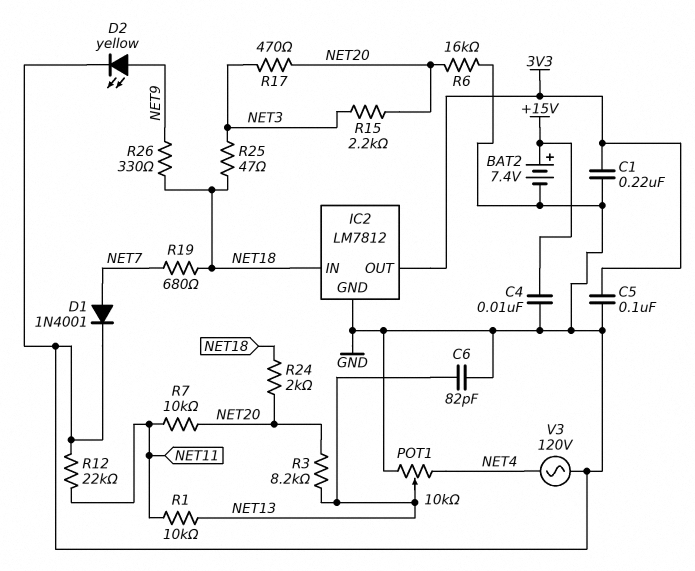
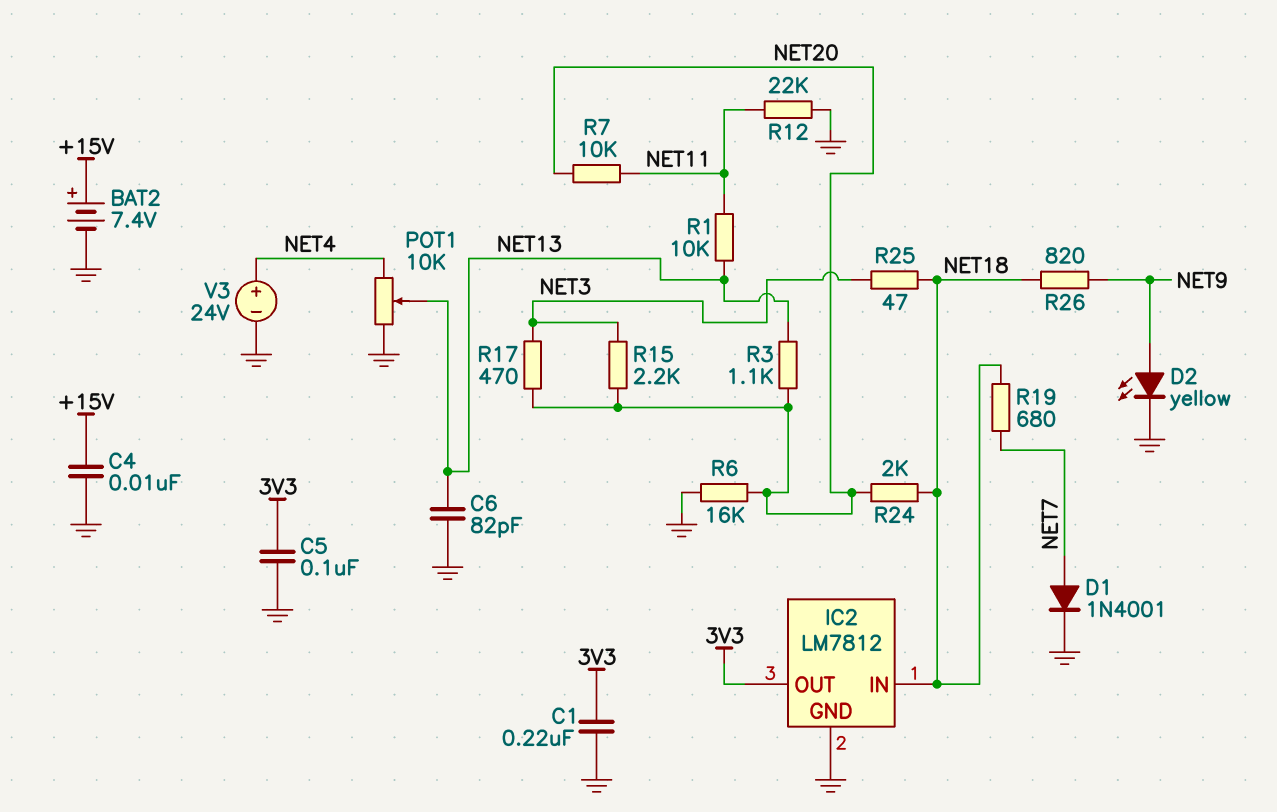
R3: 8.2k (NET13, NET20) -> 1.1k (NET13, NET20)
R26: 330 (NET9, NET18) -> 820 (NET9, NET18)
V3: AC 120V (GND, NET4) -> 24V (plus NET4, minus GND)

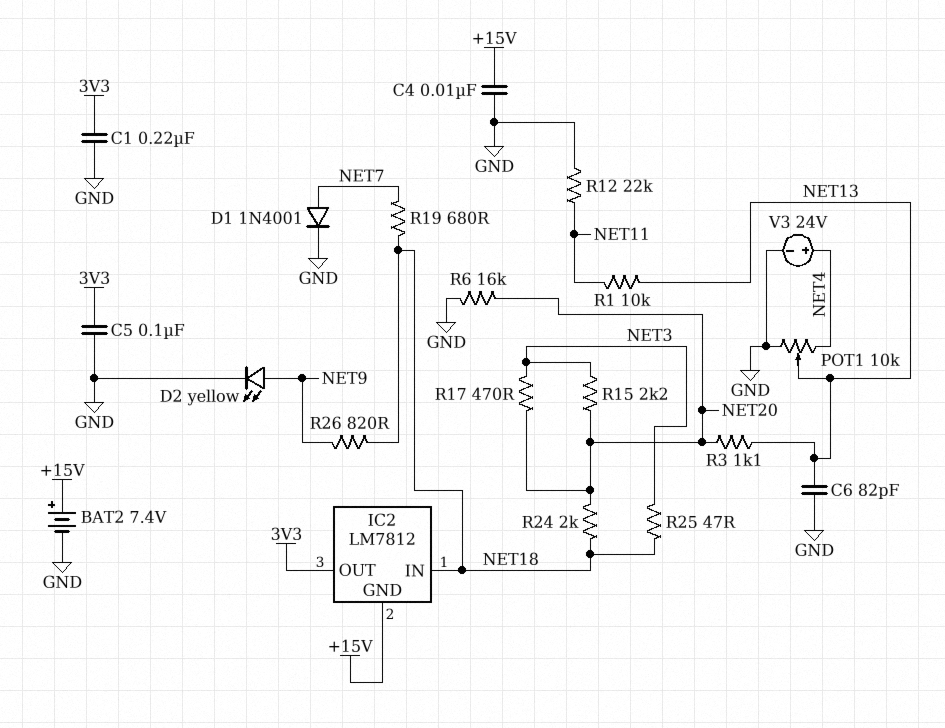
IC2 pin GND: GND -> +15V
R7: 10k (NET11, NET20) -> none

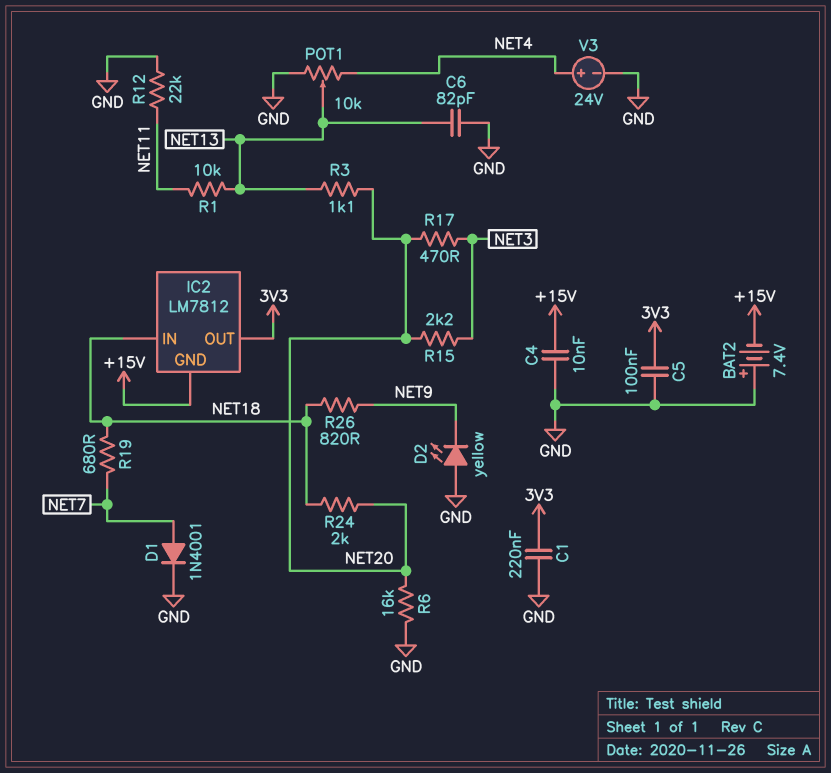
BAT2: 7.4V (plus +15V, minus GND) -> 7.4V (plus GND, minus +15V)
D2: LED yellow (A NET9, K GND) -> LED yellow (A GND, K NET9)
R25: 47 (NET3, NET18) -> none

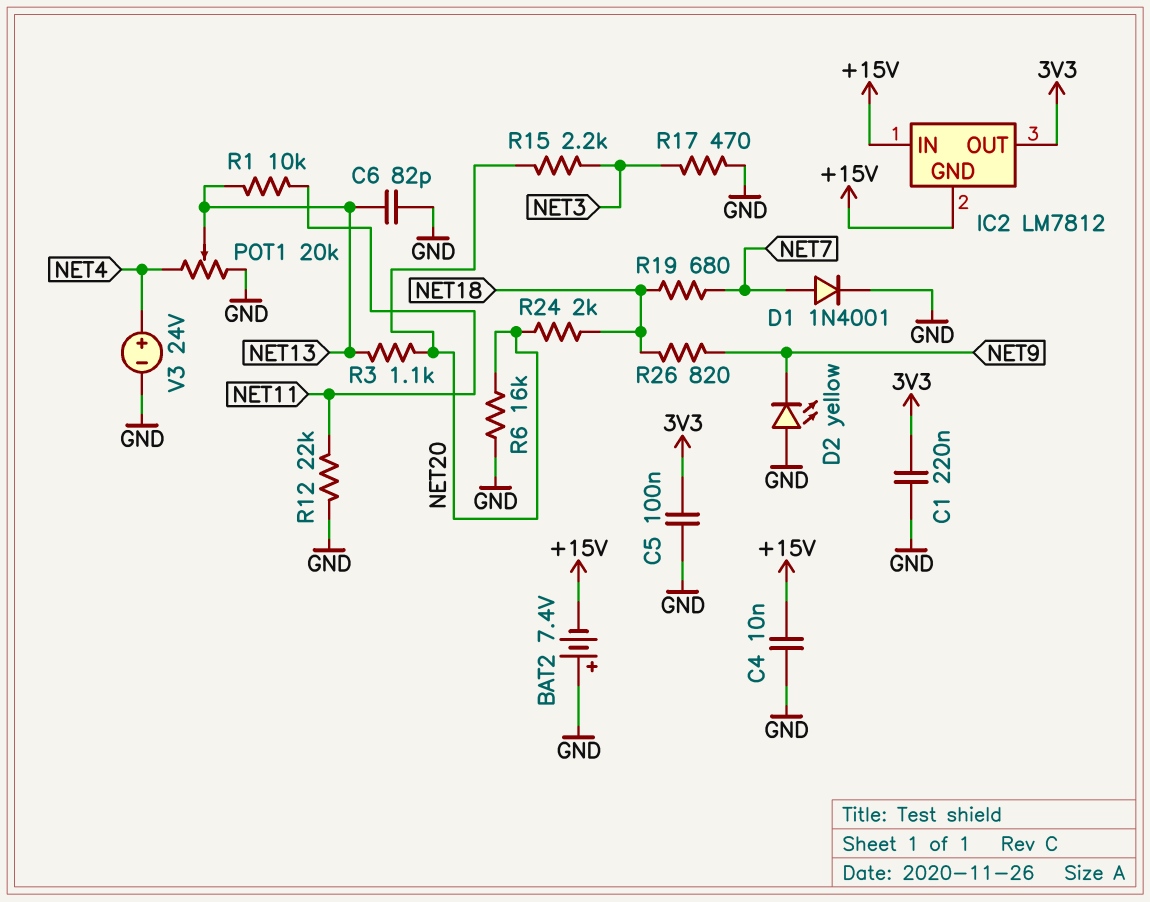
IC2 pin IN: NET18 -> +15V
POT1: 10k (GND, NET4, wiper NET13) -> 20k (GND, NET4, wiper NET13)
R17: 470 (NET3, NET20) -> 470 (GND, NET3)

